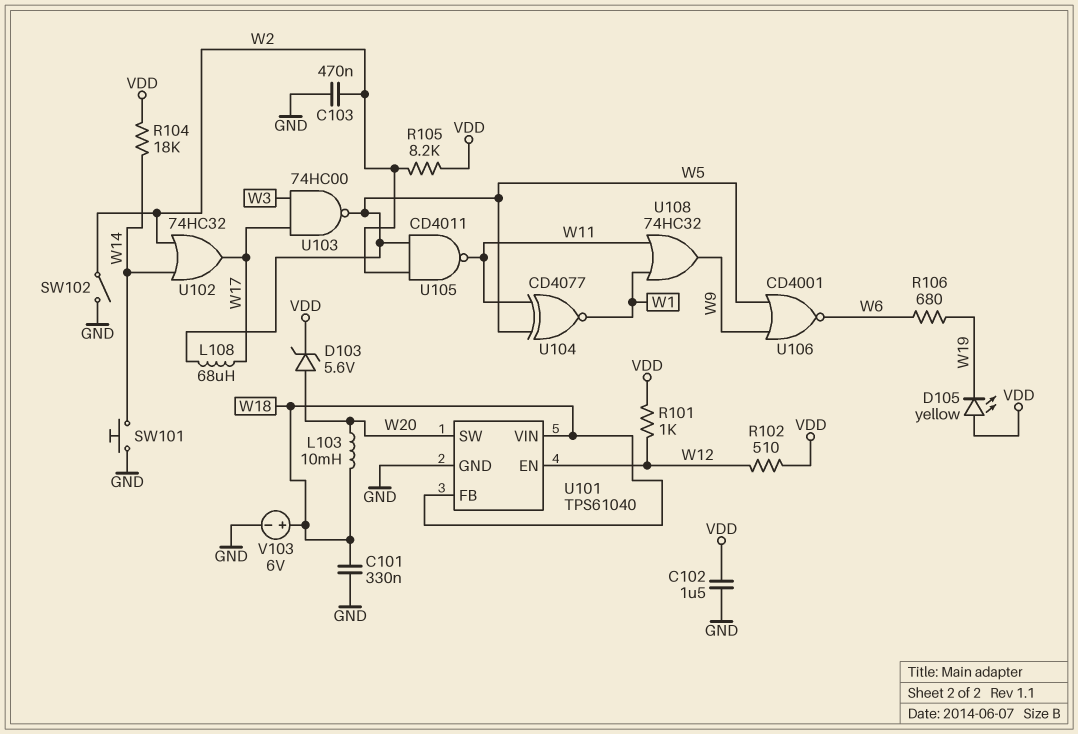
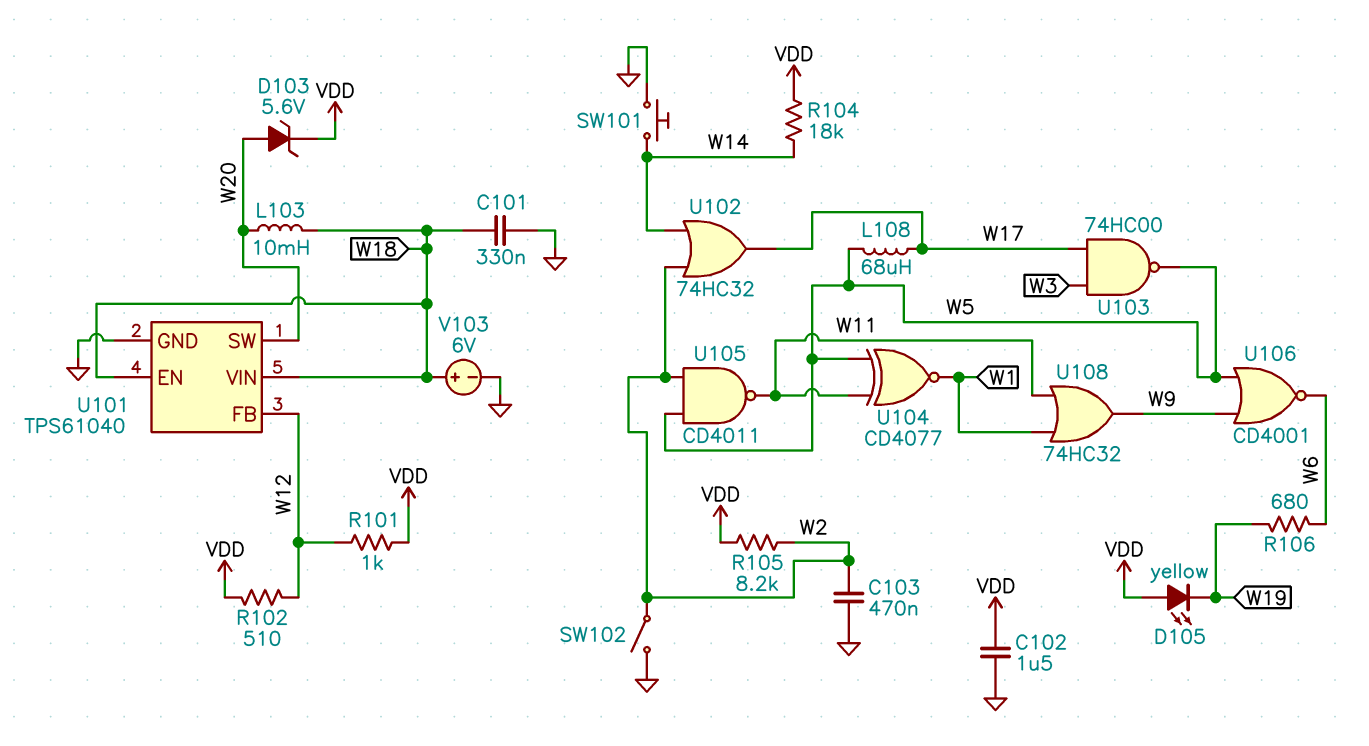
U101 pin EN: W12 -> W18
U101 pin FB: W18 -> W12

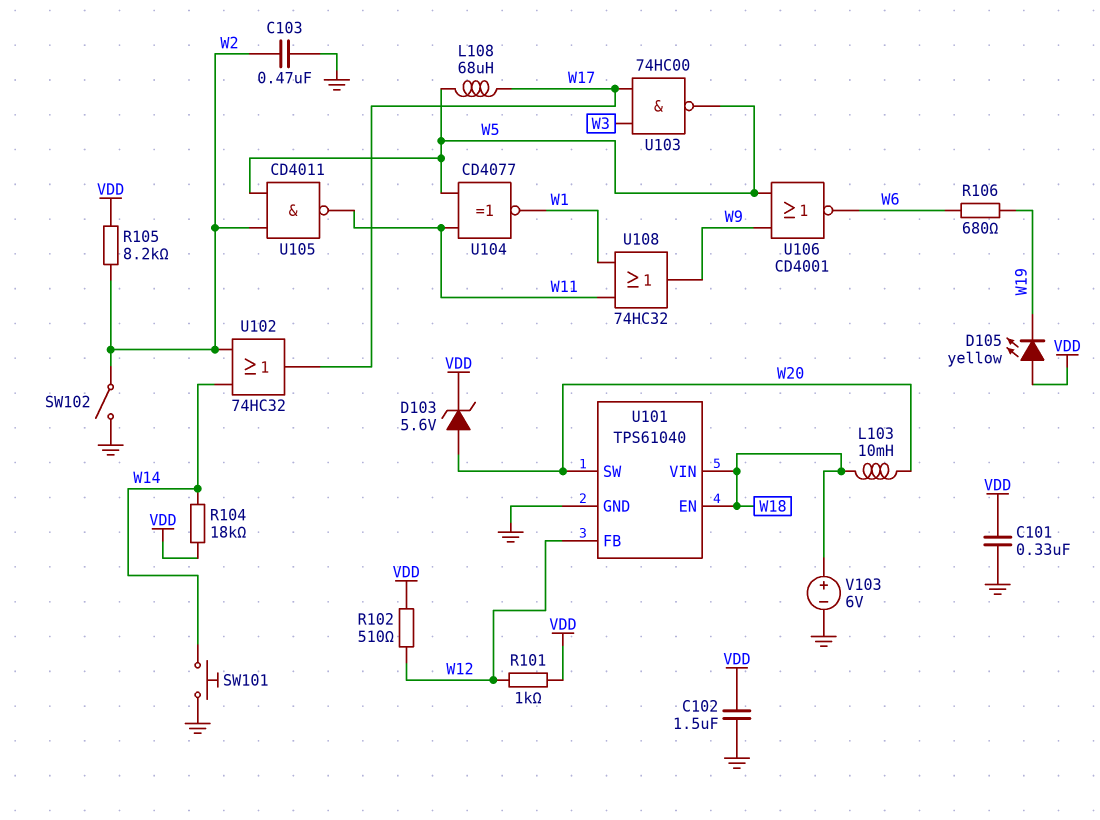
C101: 330nF (GND, W18) -> 330nF (GND, VDD)

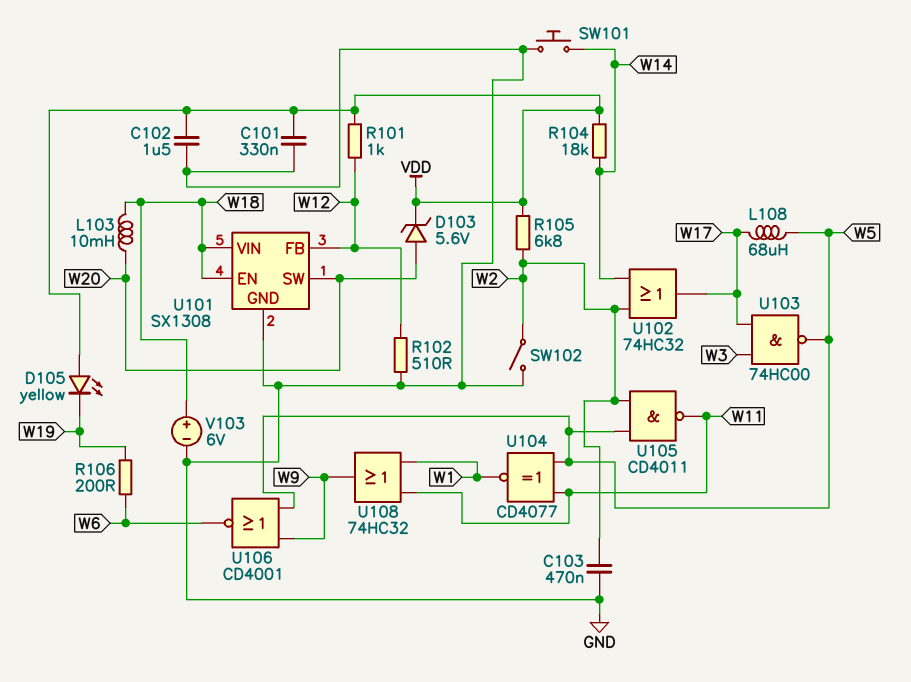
R102: 510 (VDD, W12) -> 510 (GND, W12)
R105: 8.2k (VDD, W2) -> 6.8k (VDD, W2)
R106: 680 (W6, W19) -> 200 (W6, W19)
U101: TPS61040 -> SX1308

